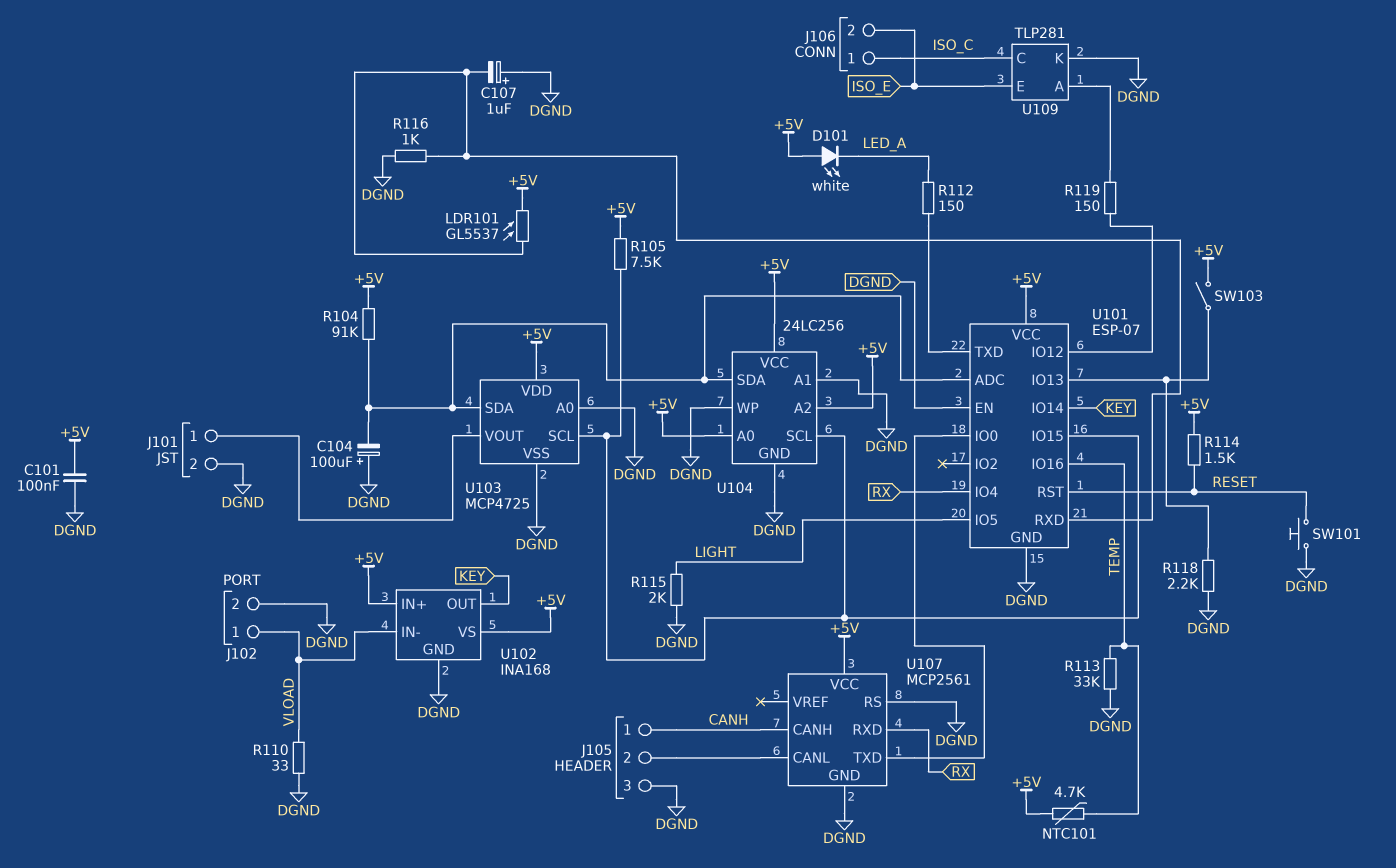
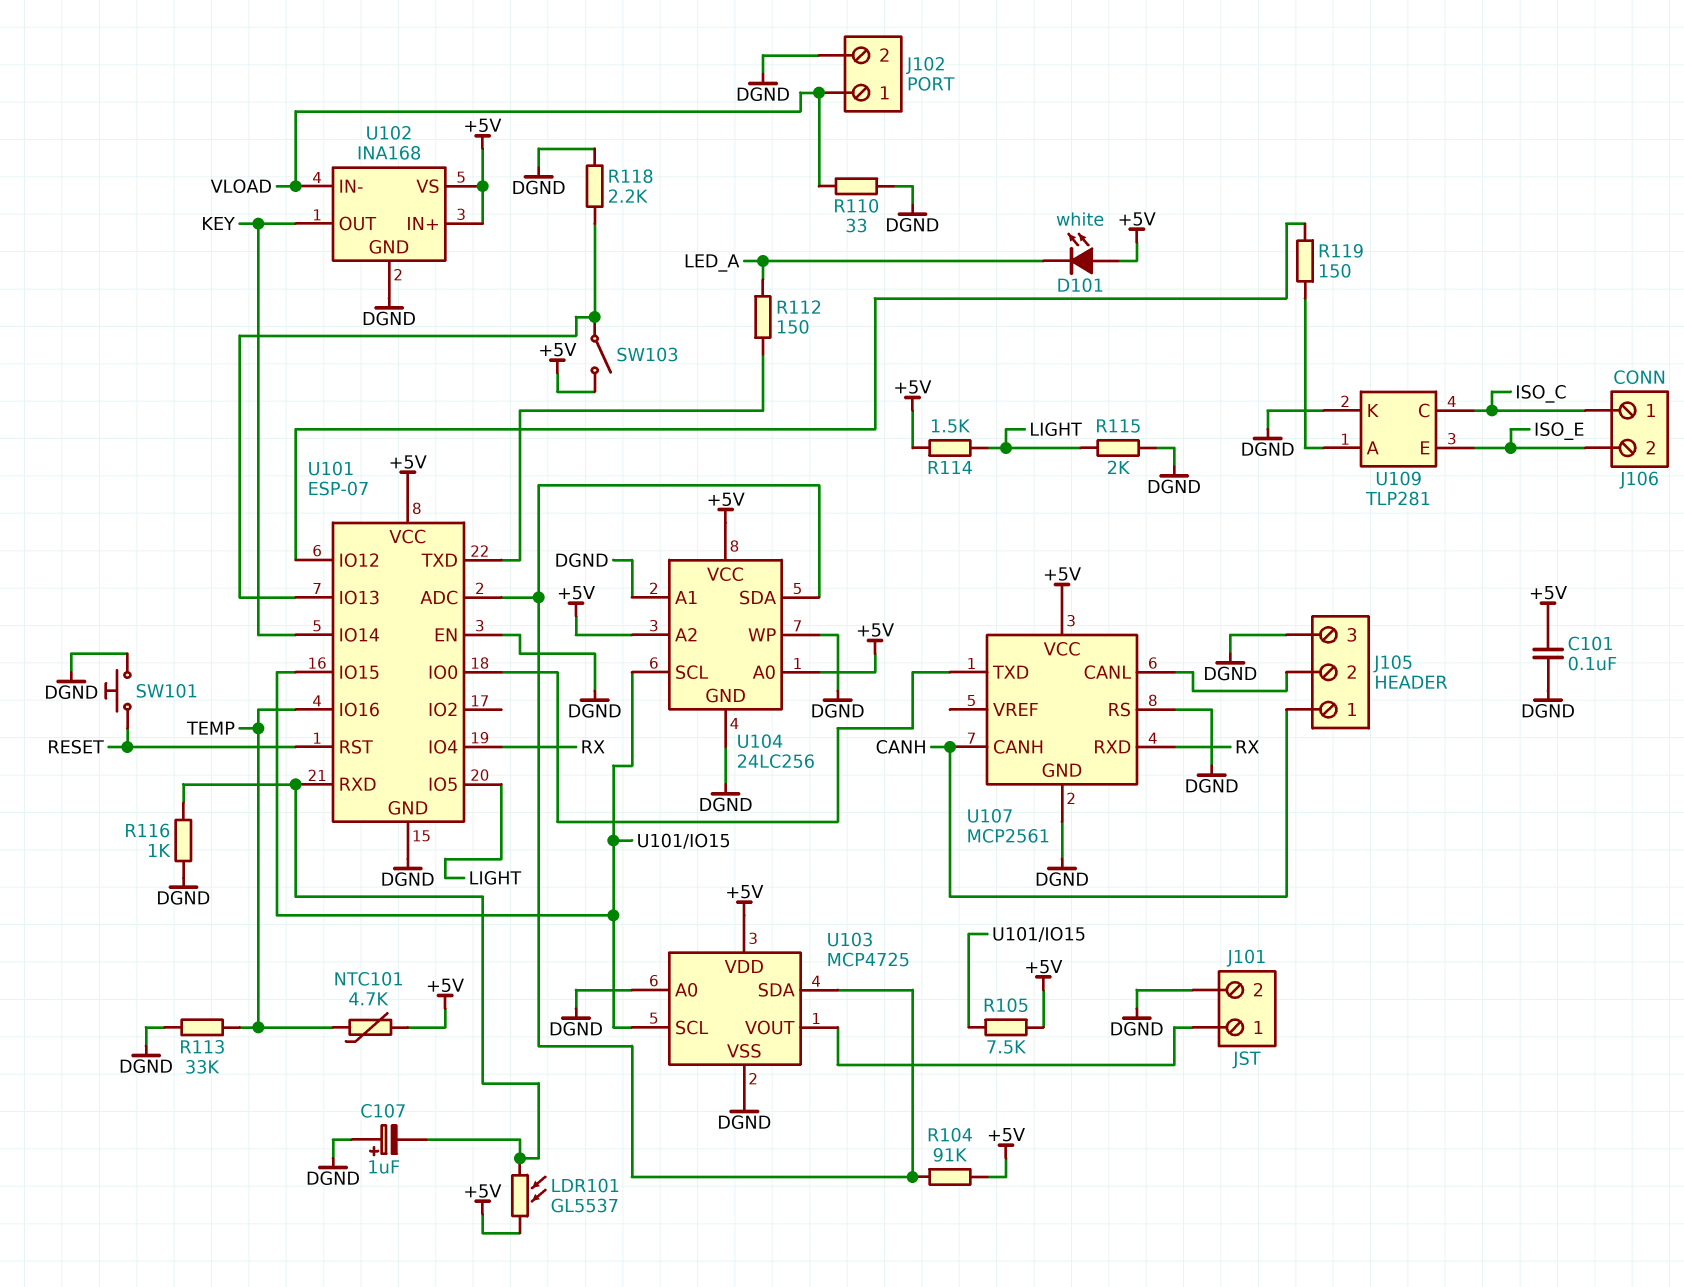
C104: 100uF (plus DGND, minus U101/ADC) -> none
R114: 1.5k (+5V, RESET) -> 1.5k (+5V, LIGHT)

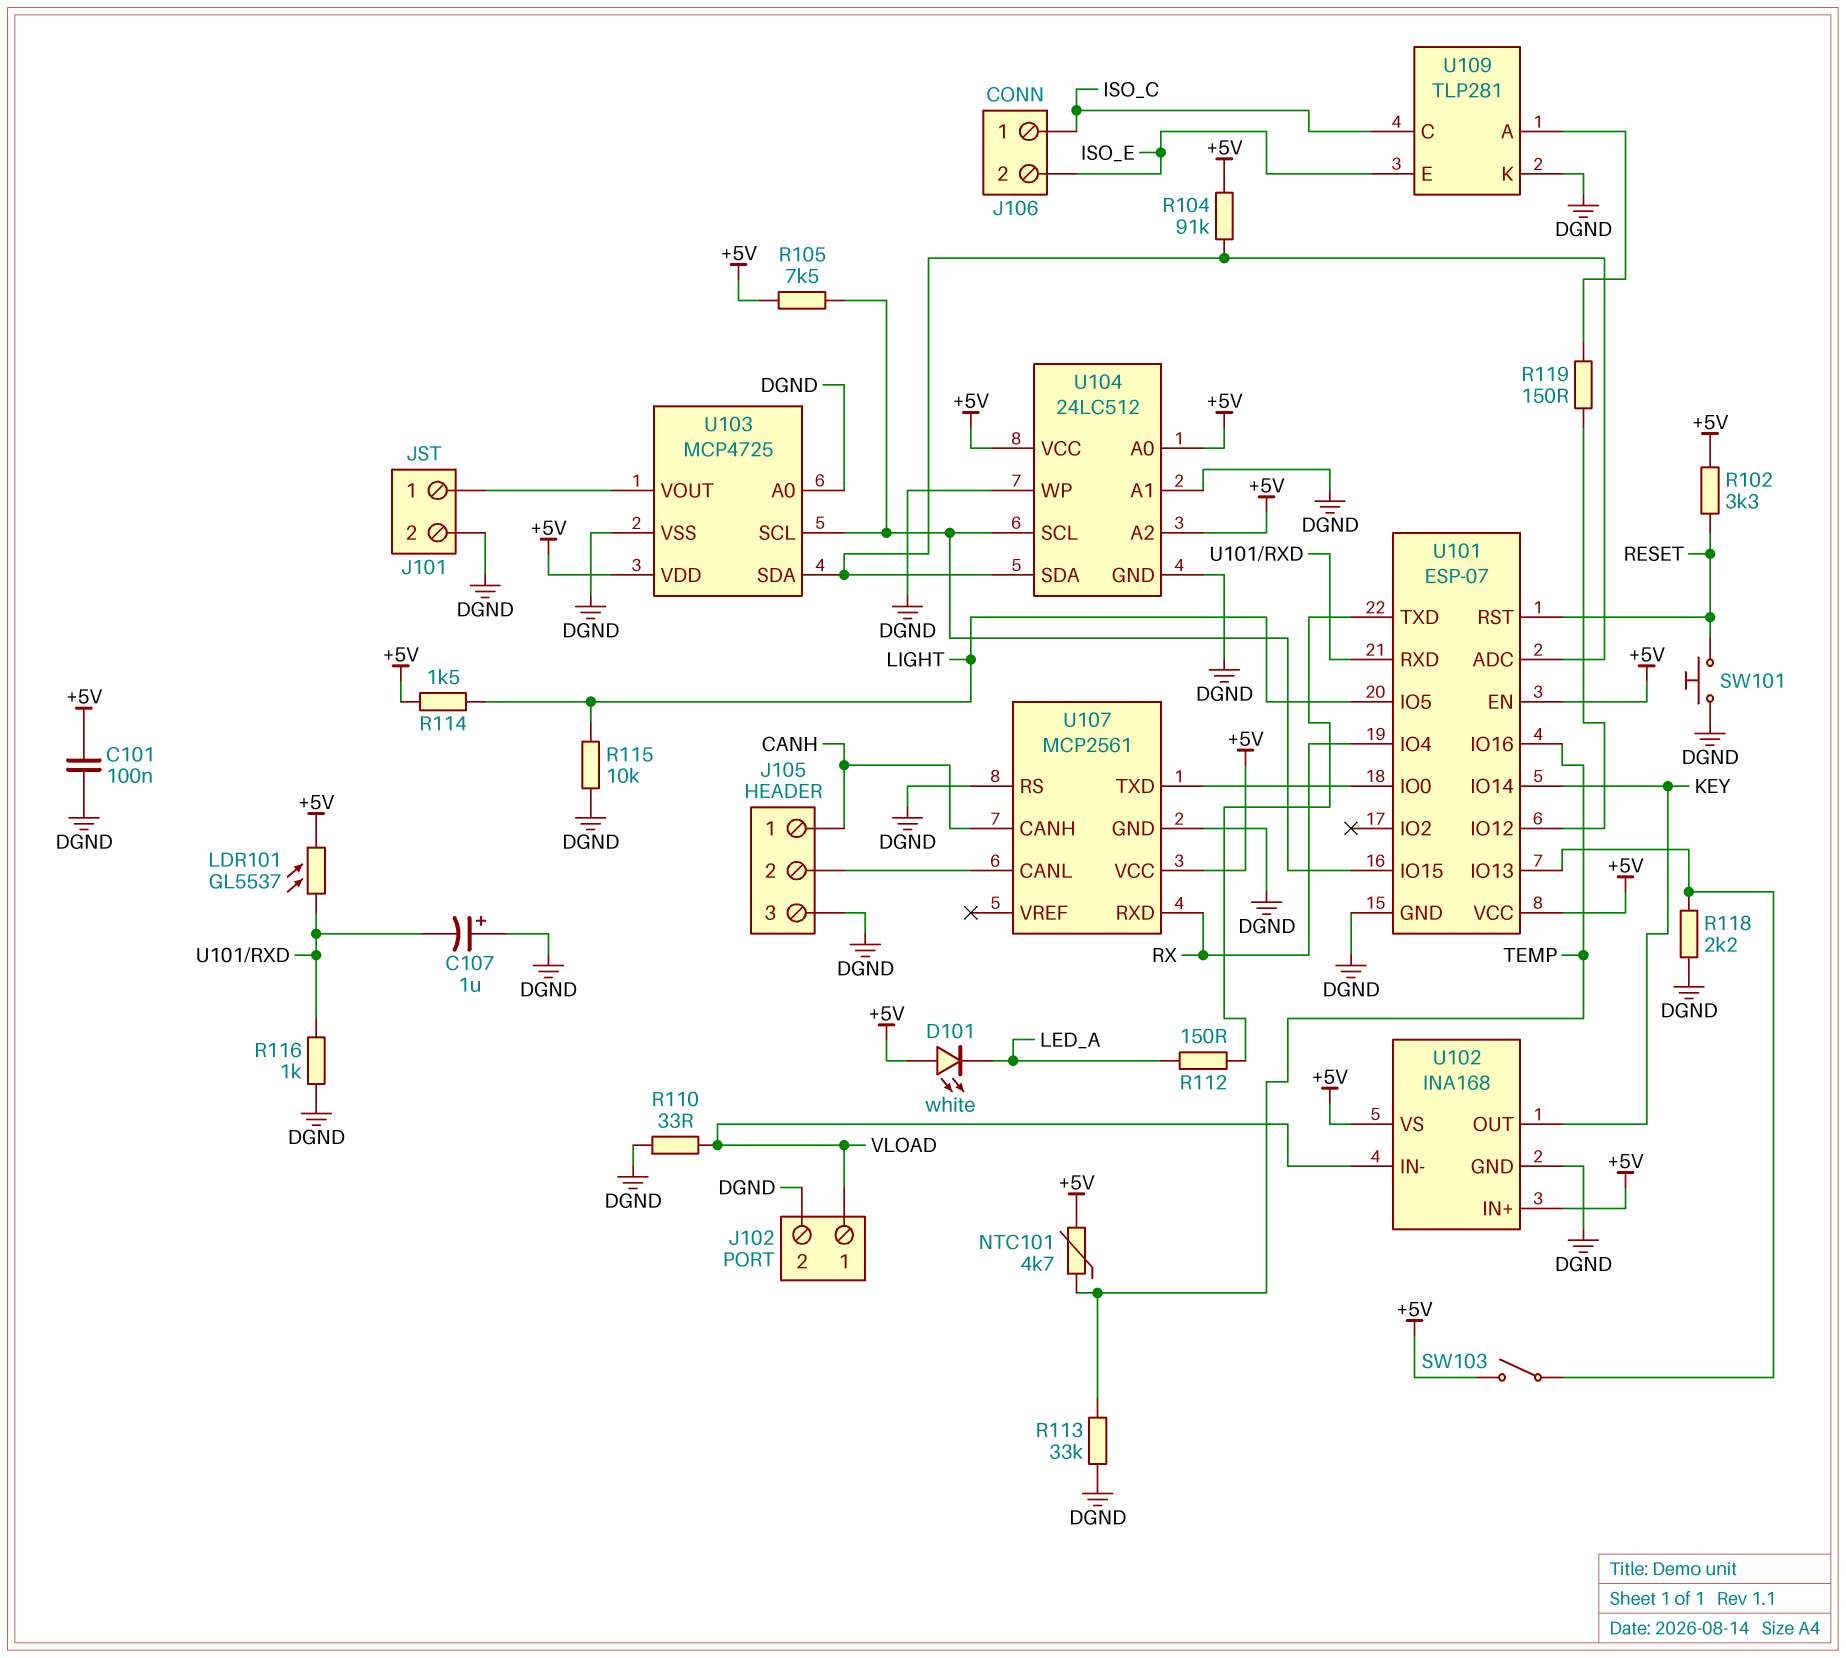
R102: none -> 3.3k (+5V, RESET)
R115: 2k (DGND, LIGHT) -> 10k (DGND, LIGHT)
U101 pin EN: DGND -> +5V
U104: 24LC256 -> 24LC512

